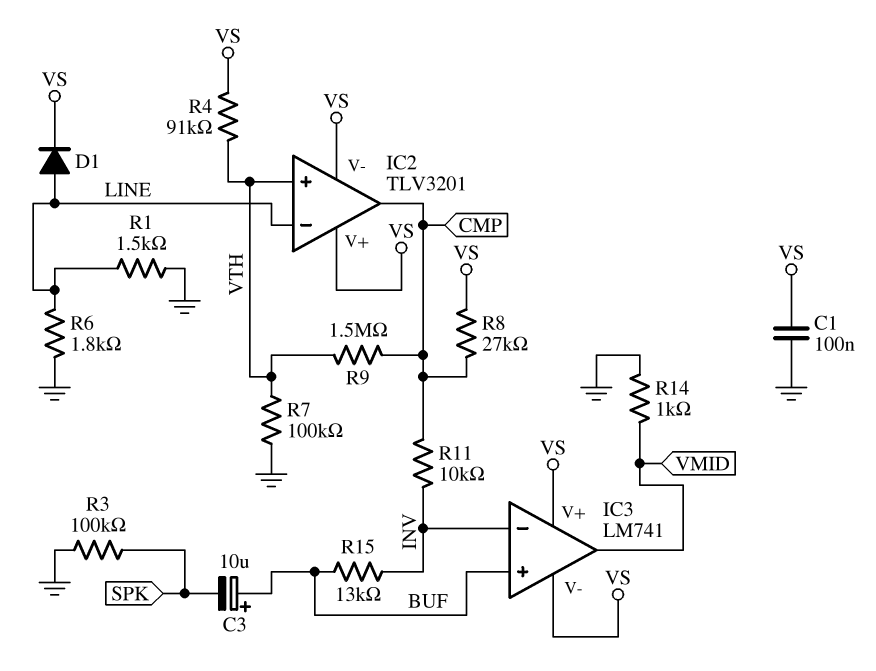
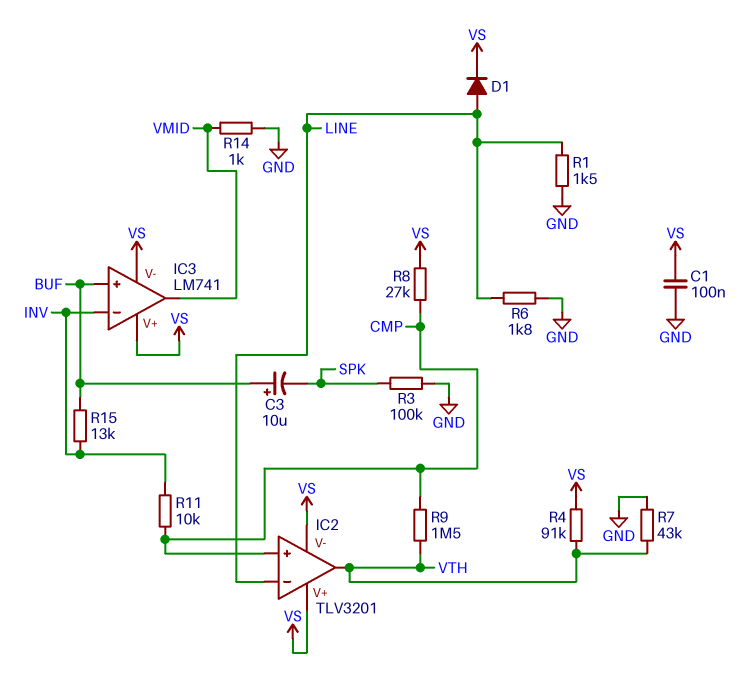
IC2 pin in+: VTH -> CMP
IC2 pin out: CMP -> VTH
R7: 100k (GND, VTH) -> 43k (GND, VTH)

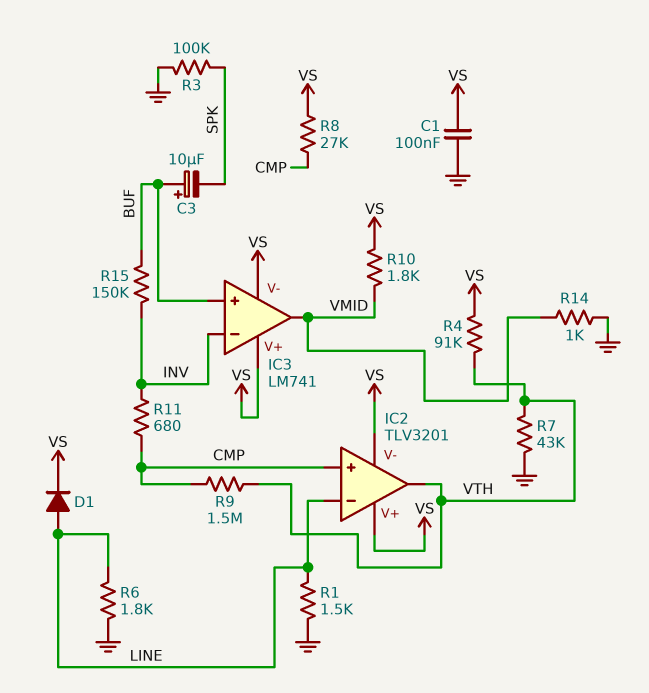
R10: none -> 1.8k (VMID, VS)
R11: 10k (CMP, INV) -> 680 (CMP, INV)
R15: 13k (BUF, INV) -> 150k (BUF, INV)

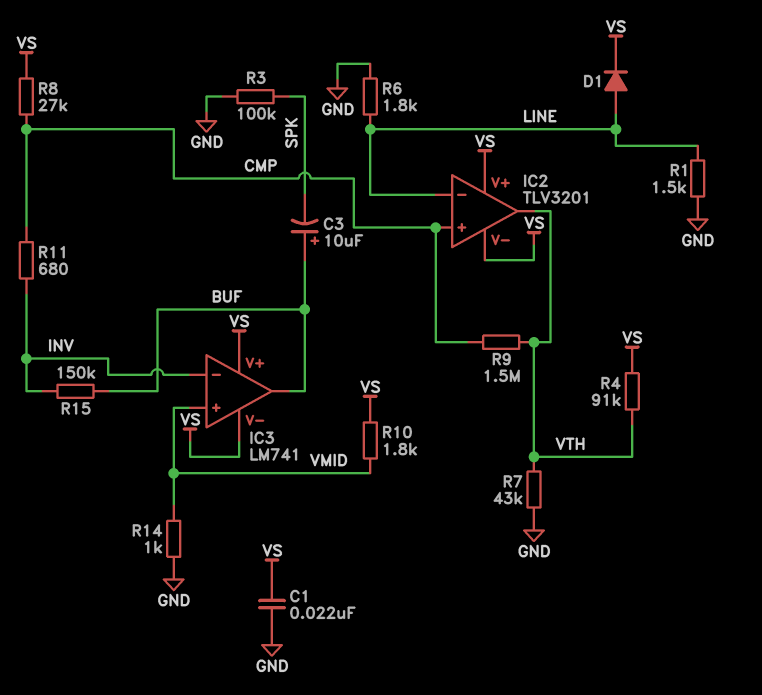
C1: 100nF (GND, VS) -> 22nF (GND, VS)
IC3 pin in+: BUF -> VMID
IC3 pin out: VMID -> BUF

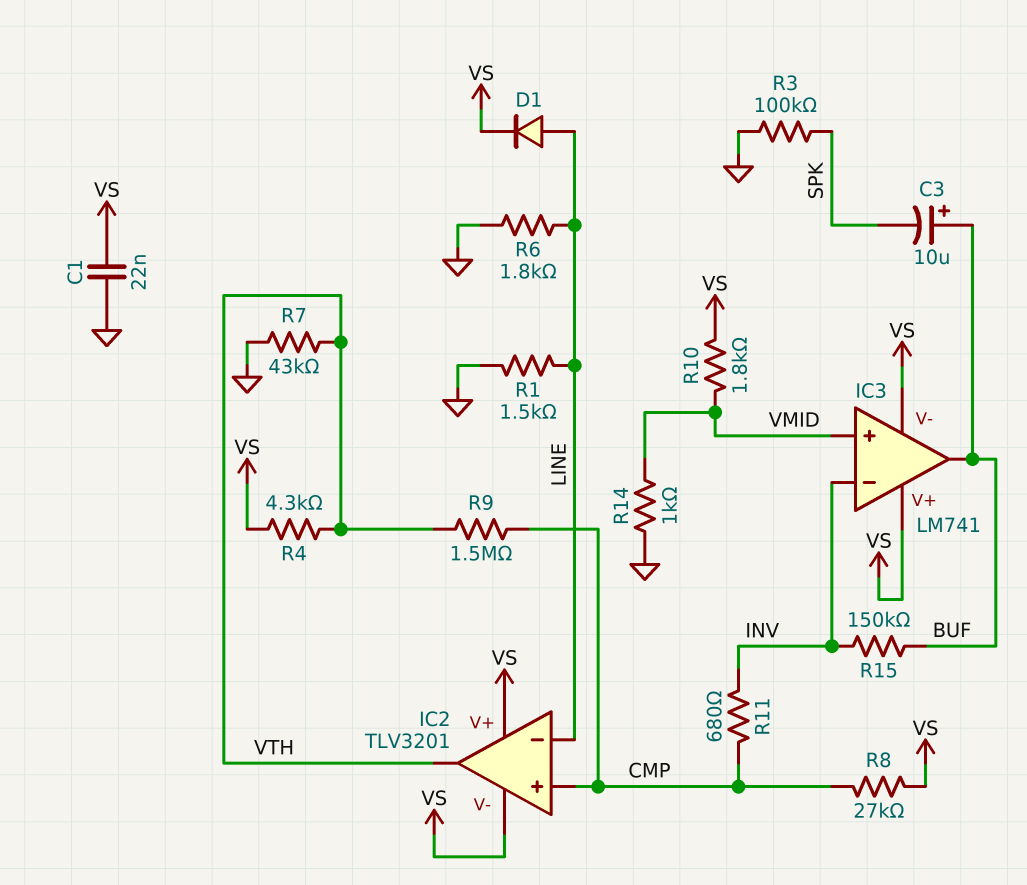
R4: 91k (VS, VTH) -> 4.3k (VS, VTH)

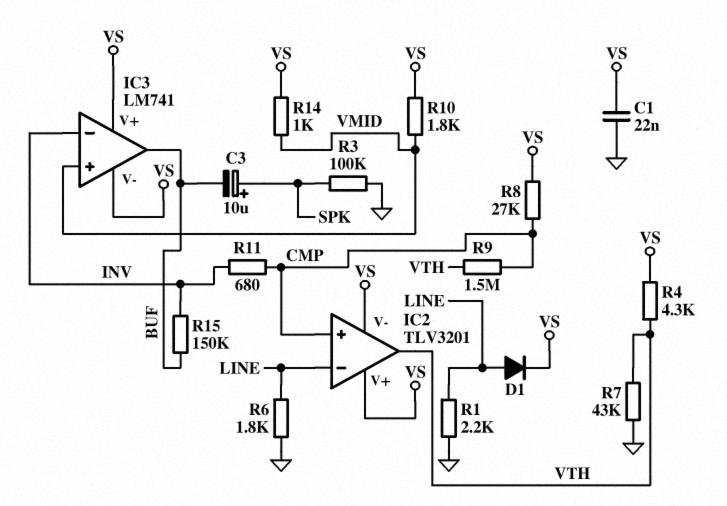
C3: 10uF (plus BUF, minus SPK) -> 10uF (plus SPK, minus BUF)
R1: 1.5k (GND, LINE) -> 2.2k (GND, LINE)
R14: 1k (GND, VMID) -> 1k (VMID, VS)

